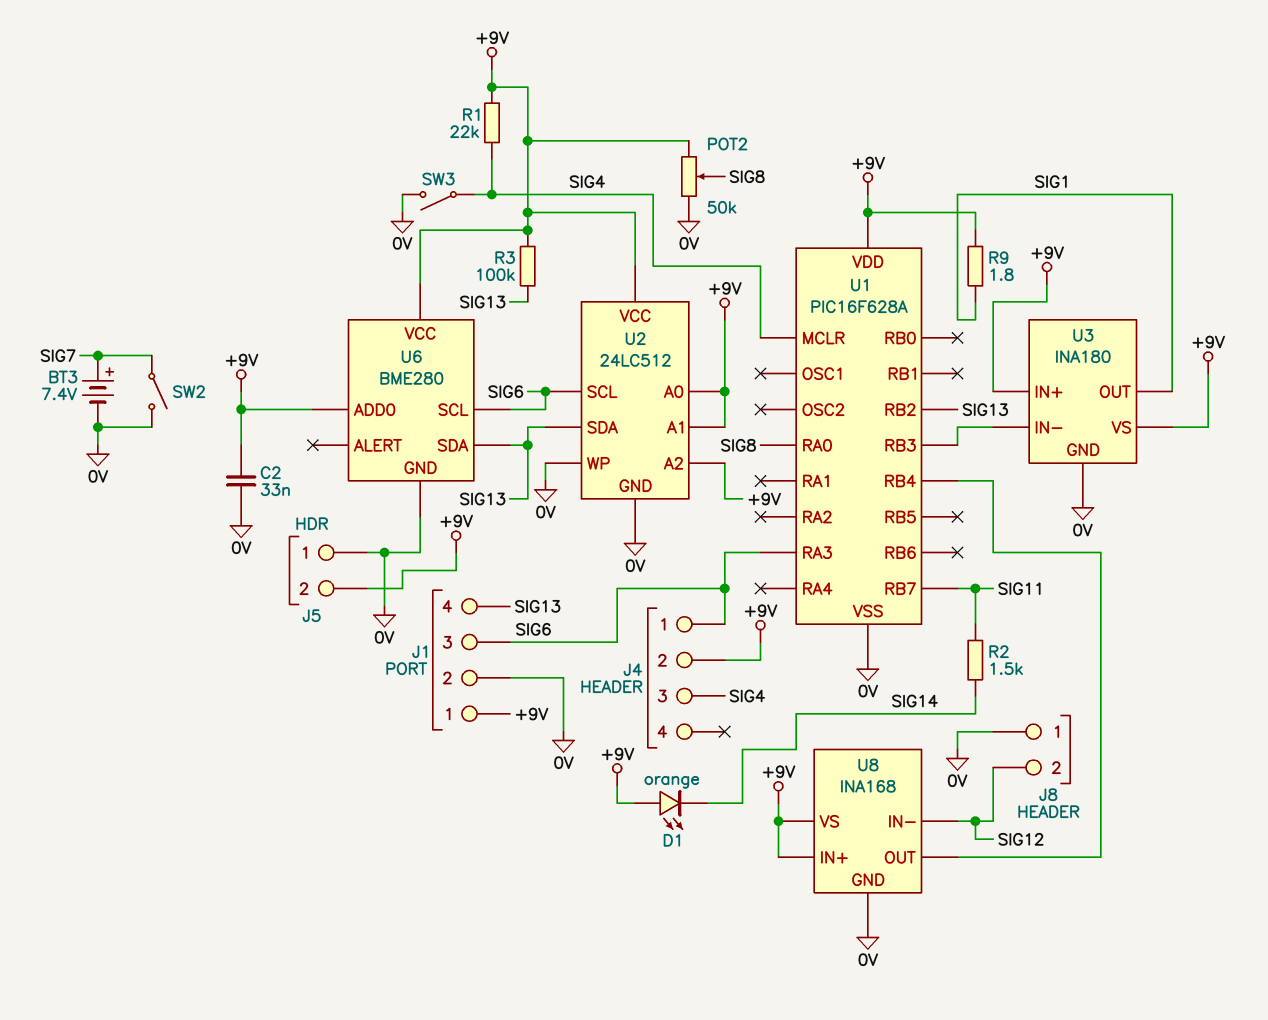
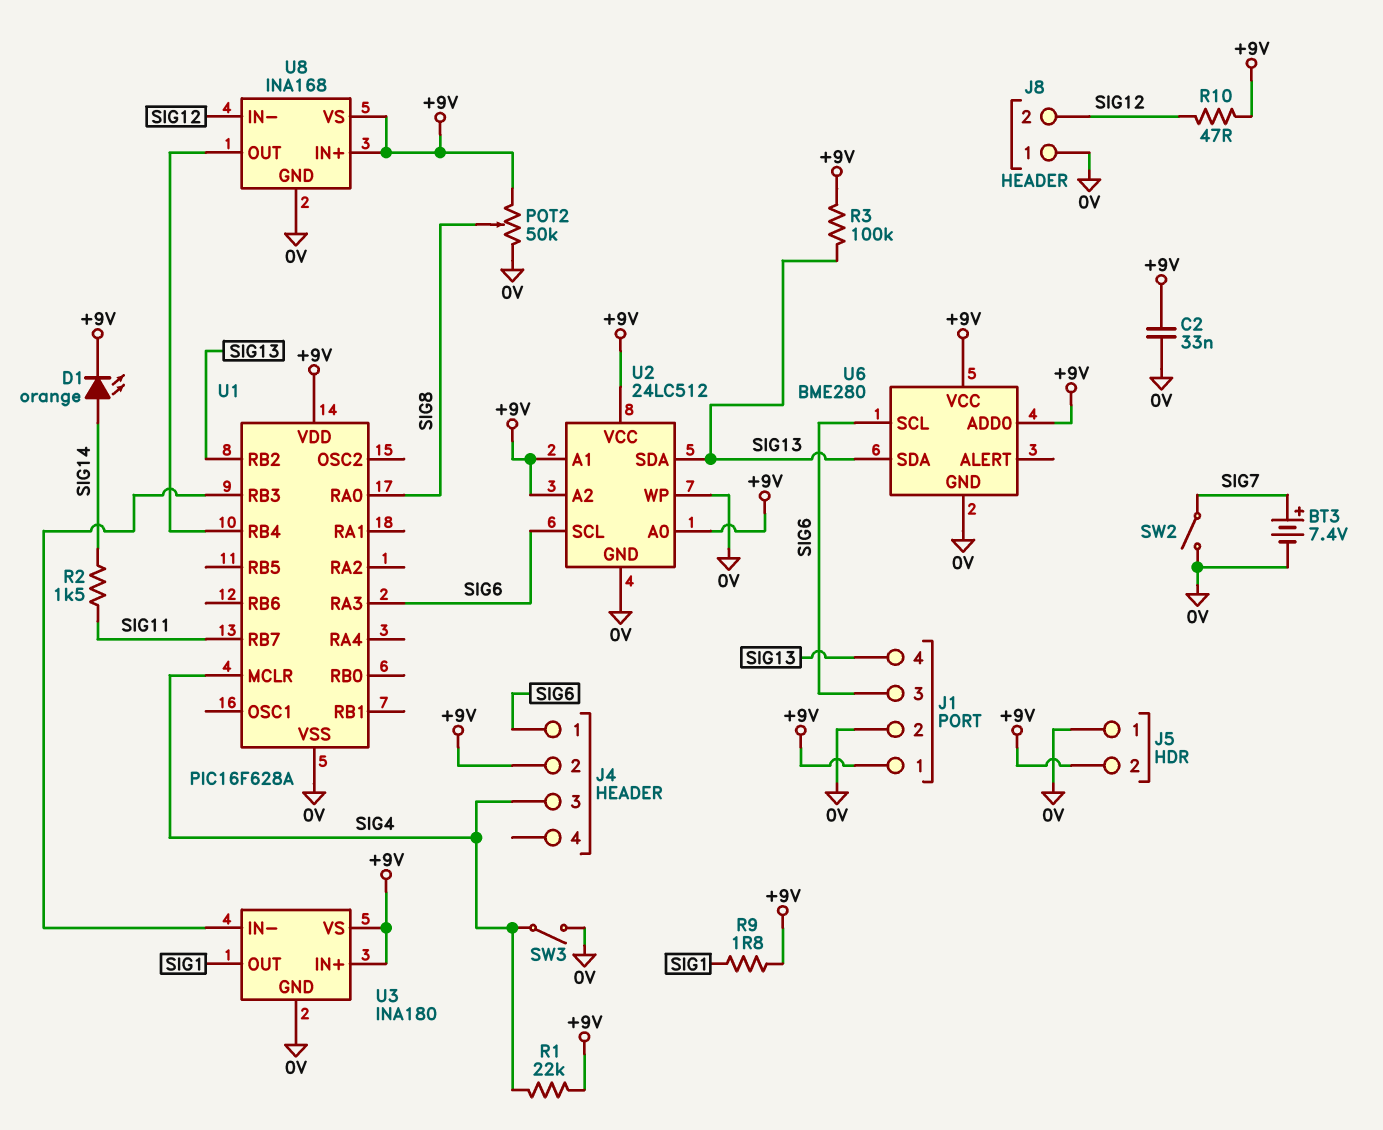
D1: LED orange (A +9V, K SIG14) -> LED orange (A SIG14, K +9V)
R10: none -> 47 (+9V, SIG12)

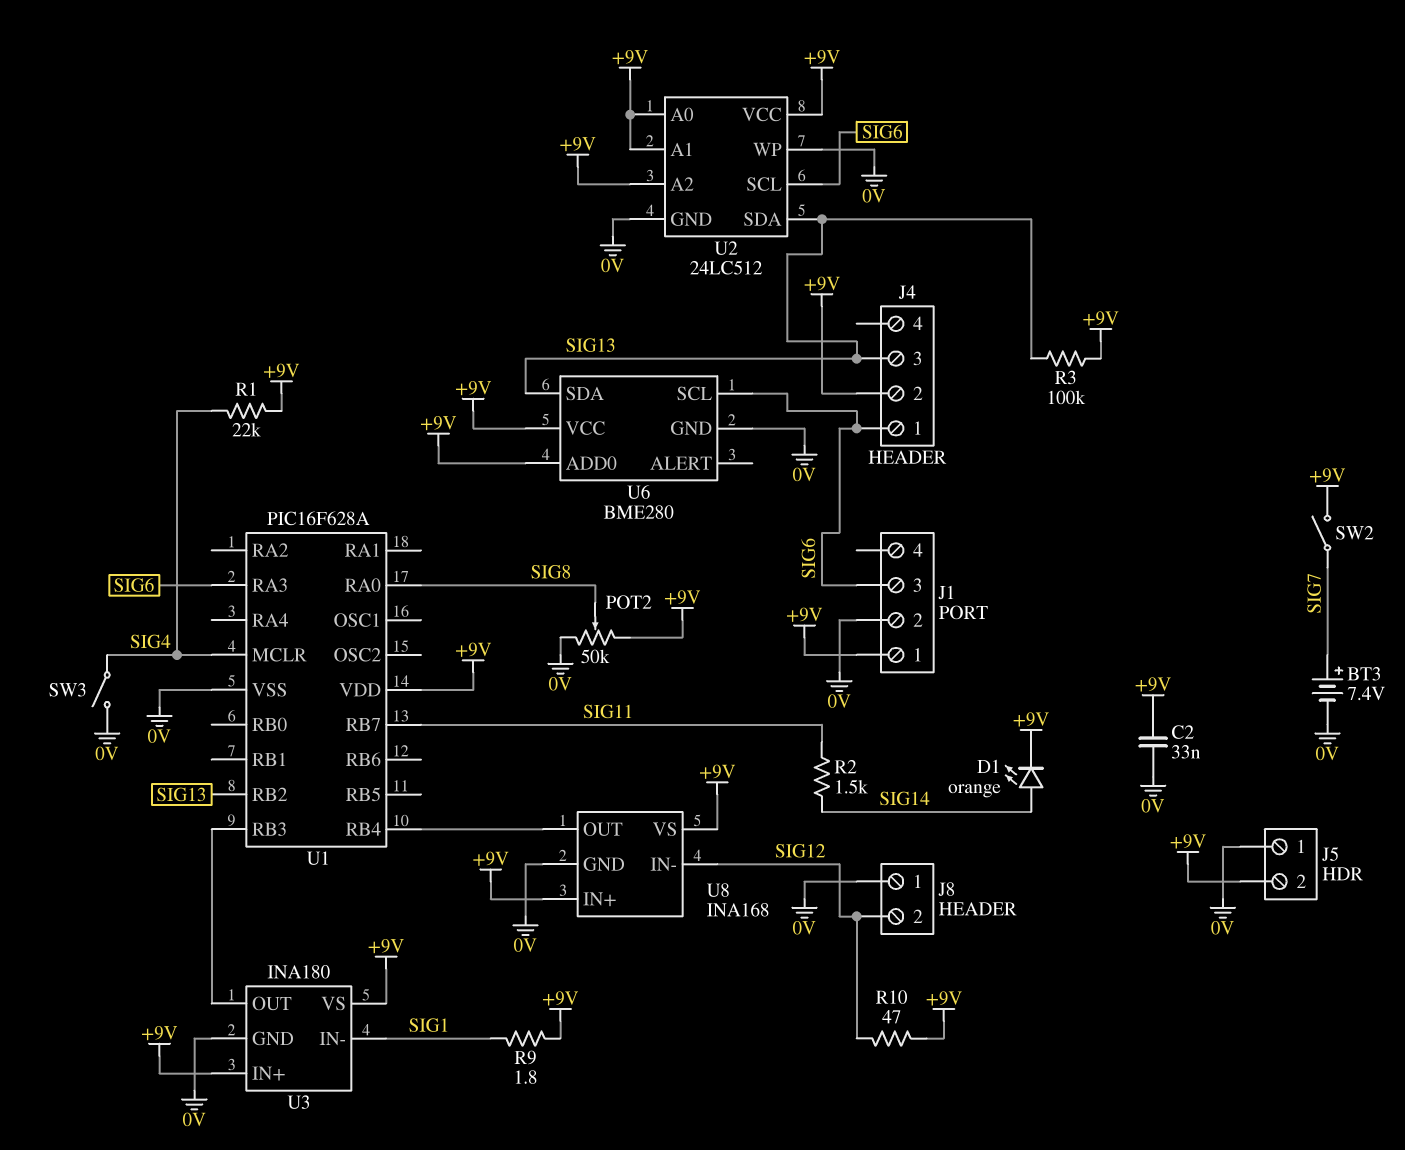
J1 pin 4: SIG13 -> none
J4 pin 3: SIG4 -> SIG13
SW2: switch (0V, SIG7) -> switch (+9V, SIG7)
U3 pin IN-: U1/RB3 -> SIG1
U3 pin OUT: SIG1 -> U1/RB3

